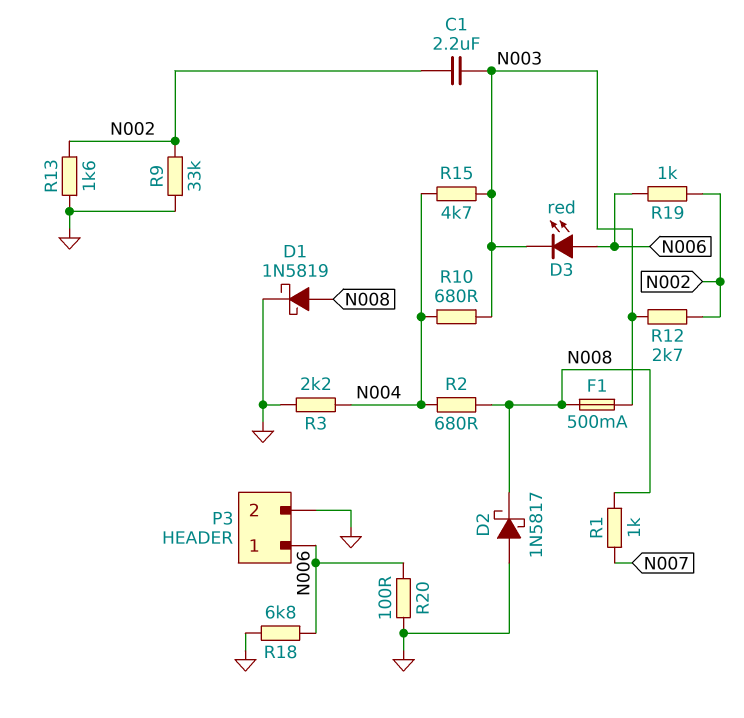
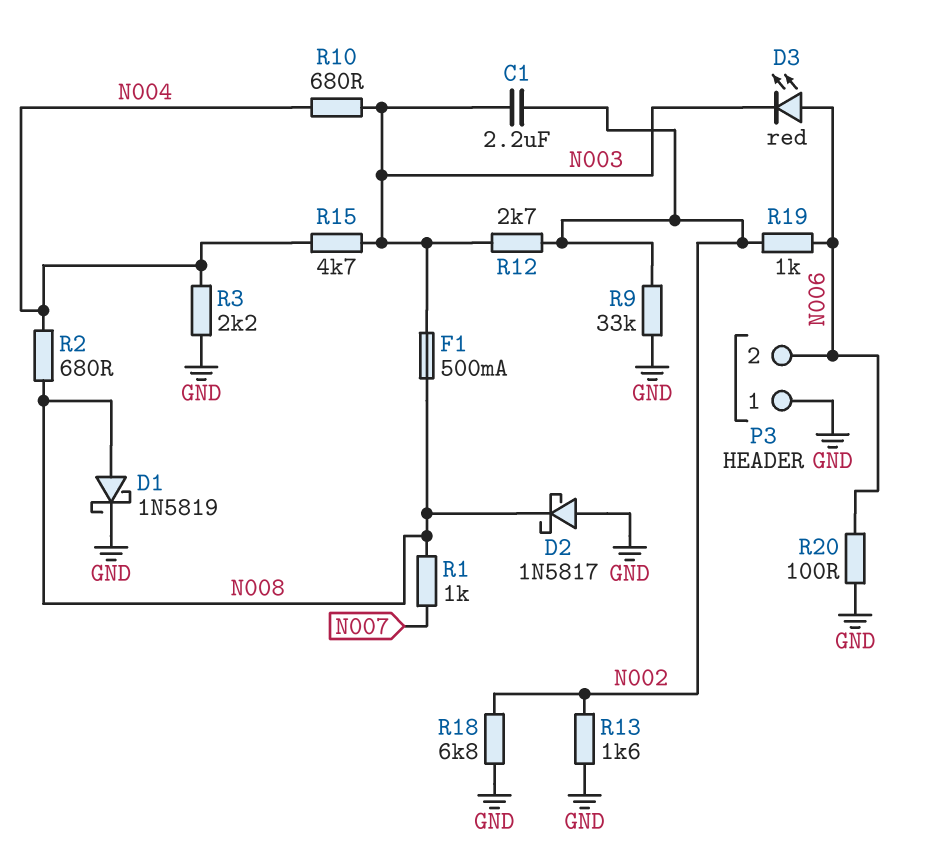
P3 pin 1: N006 -> GND
P3 pin 2: GND -> N006
R18: 6.8k (GND, N006) -> 6.8k (GND, N002)

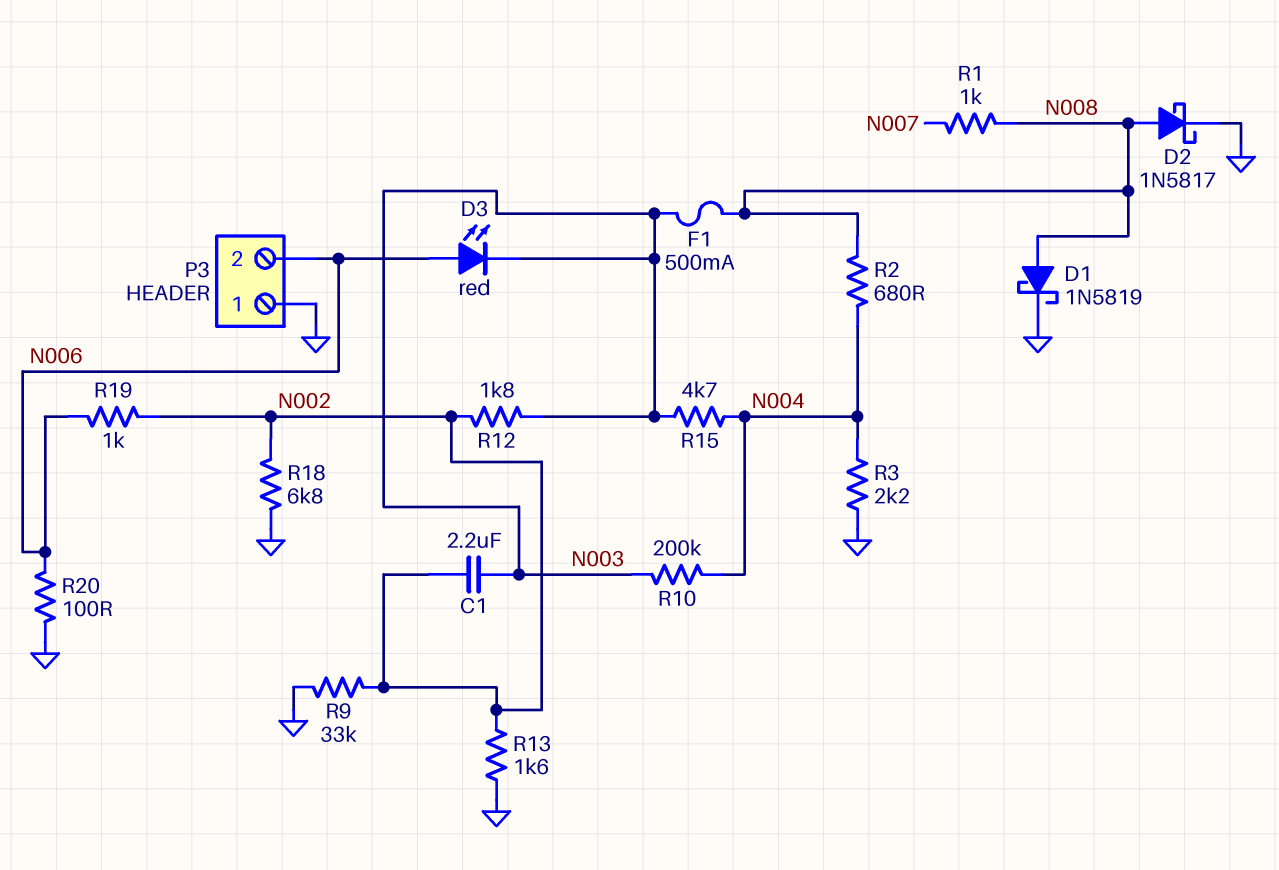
D2: schottky 1N5817 (A GND, K N008) -> schottky 1N5817 (A N008, K GND)
R10: 680 (N003, N004) -> 200k (N003, N004)
R12: 2.7k (N002, N003) -> 1.8k (N002, N003)

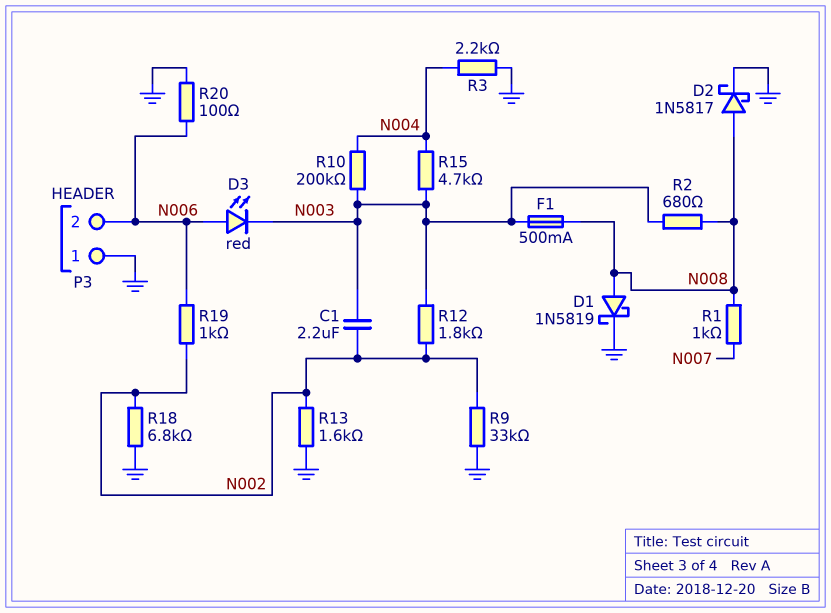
R2: 680 (N004, N008) -> 680 (N003, N008)

